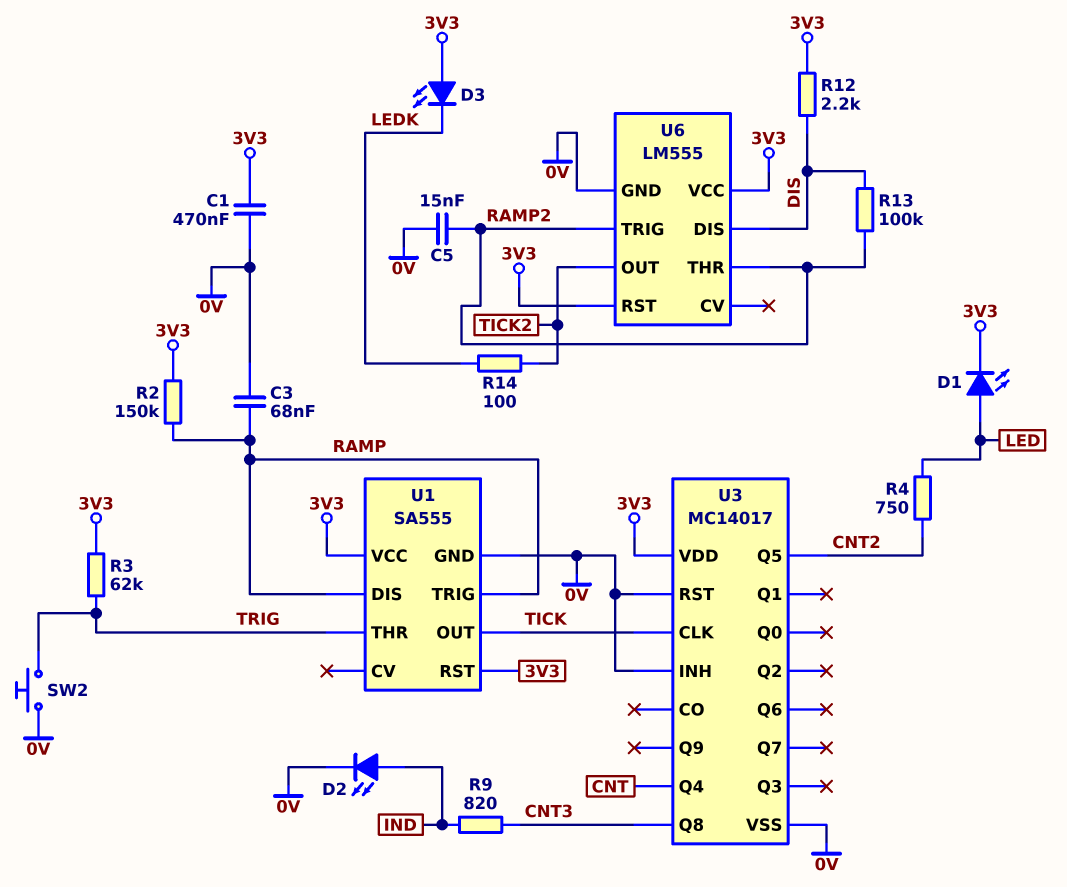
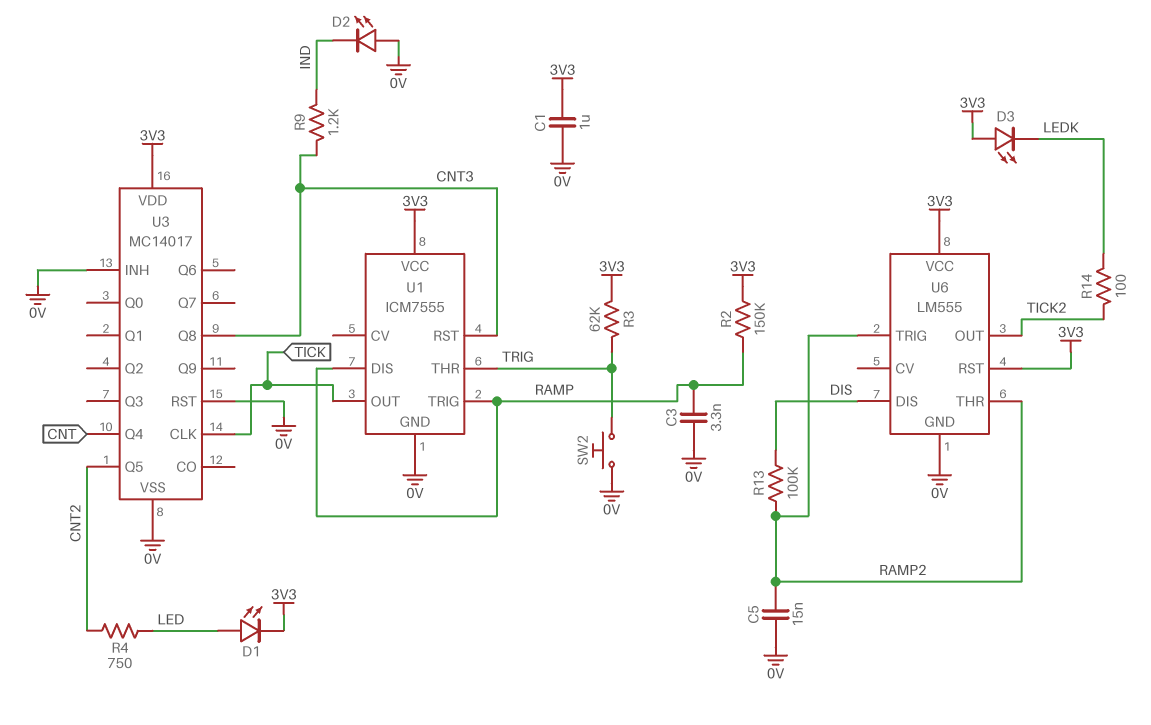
C1: 470nF (0V, 3V3) -> 1uF (0V, 3V3)
C3: 68nF (0V, RAMP) -> 3.3nF (0V, RAMP)
D2: LED (A IND, K 0V) -> LED (A 0V, K IND)
R9: 820 (CNT3, IND) -> 1.2k (CNT3, IND)
R12: 2.2k (3V3, DIS) -> none
U1: SA555 -> ICM7555
U1 pin RST: 3V3 -> CNT3

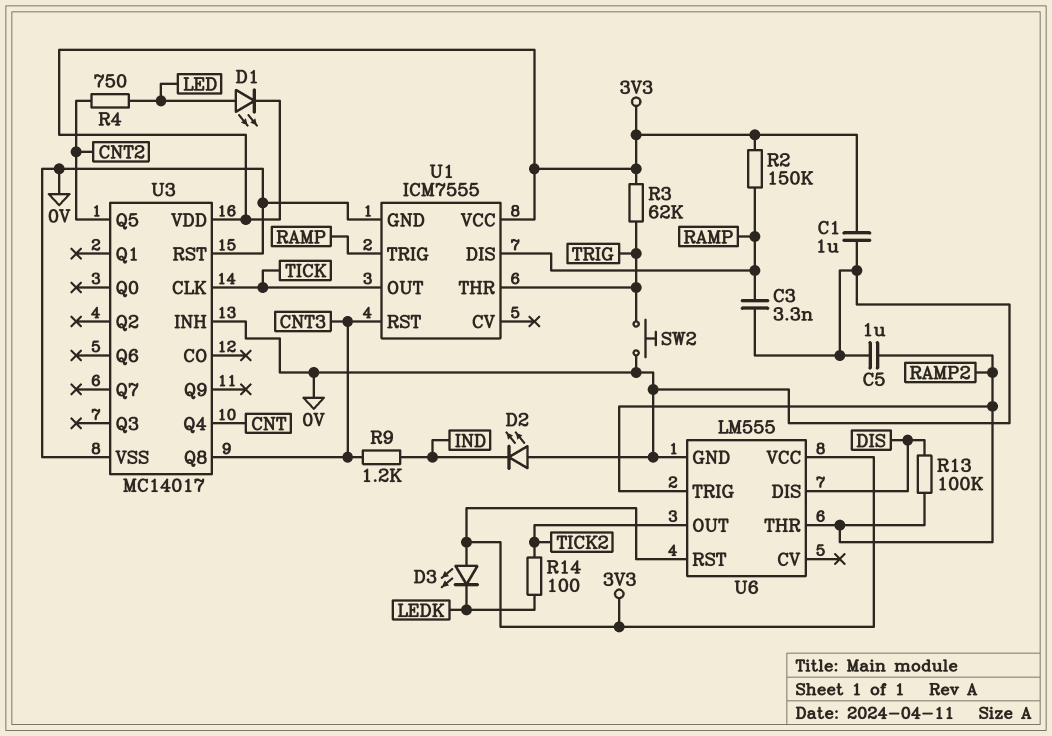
C5: 15nF (0V, RAMP2) -> 1uF (0V, RAMP2)

